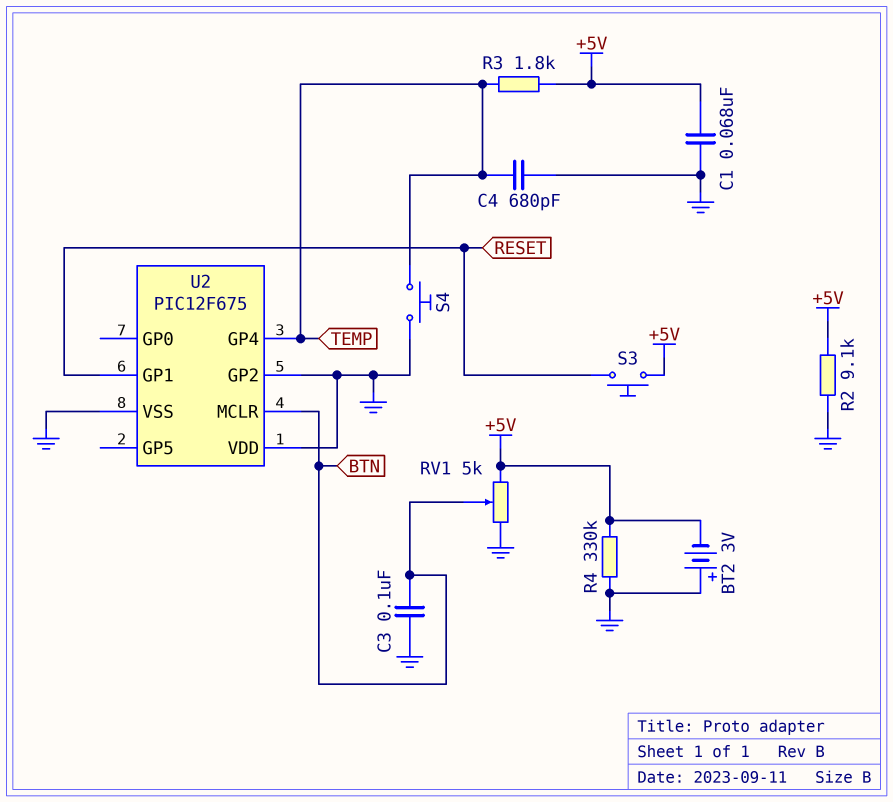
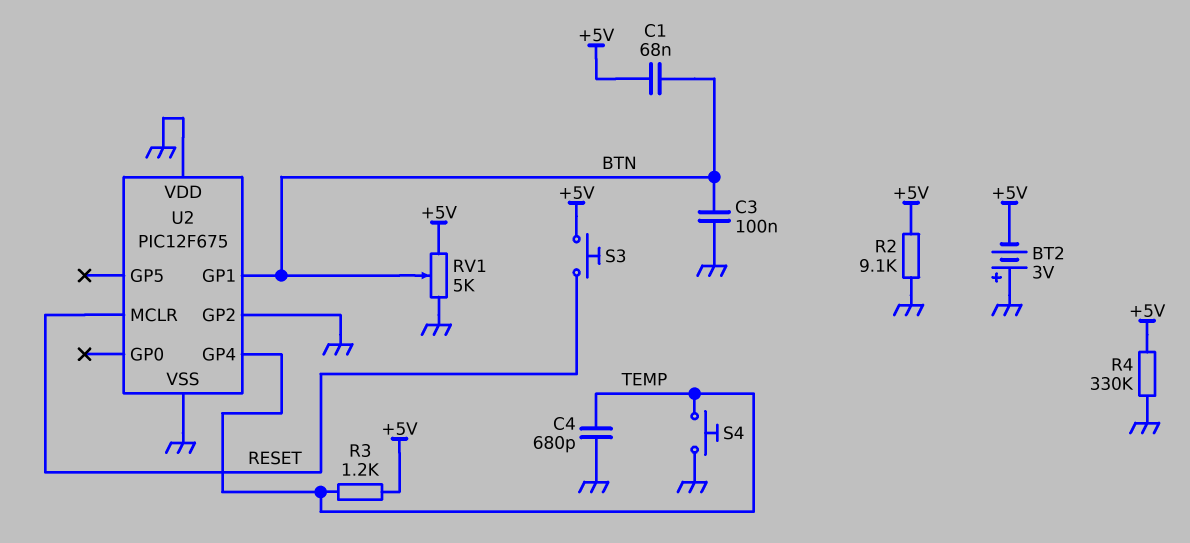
C1: 68nF (+5V, GND) -> 68nF (+5V, BTN)
R3: 1.8k (+5V, TEMP) -> 1.2k (+5V, TEMP)
U2 pin GP1: RESET -> BTN
U2 pin MCLR: BTN -> RESET

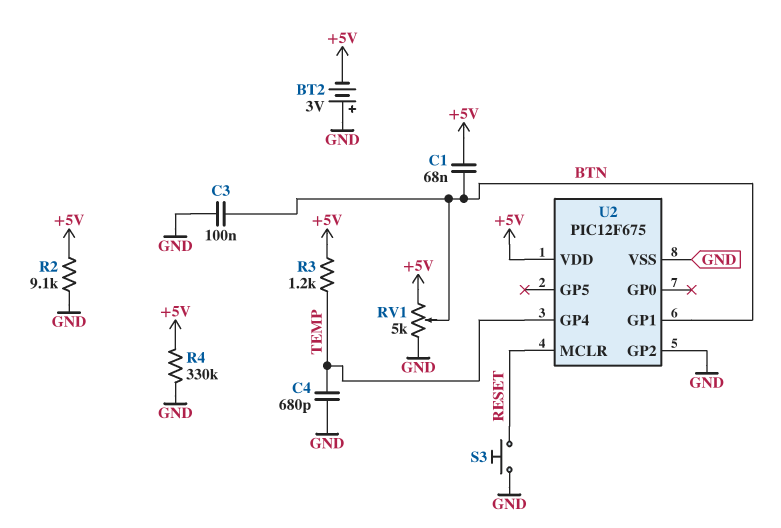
S3: button (+5V, RESET) -> button (GND, RESET)
S4: button (GND, TEMP) -> none
U2 pin VDD: GND -> +5V

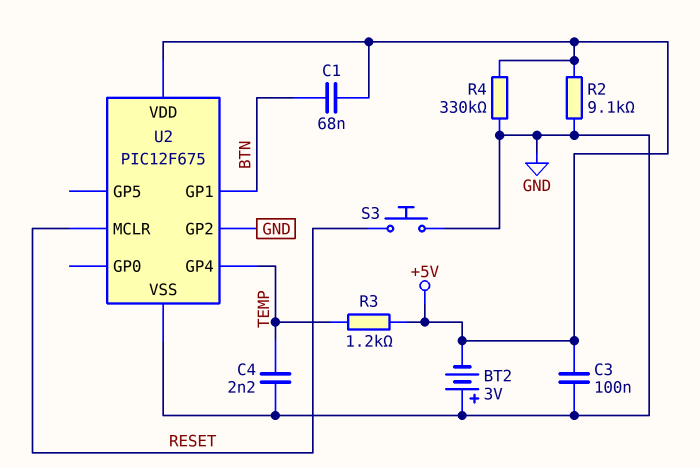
C3: 100nF (BTN, GND) -> 100nF (+5V, GND)
C4: 680pF (GND, TEMP) -> 2.2nF (GND, TEMP)
RV1: 5k (+5V, GND, wiper BTN) -> none

